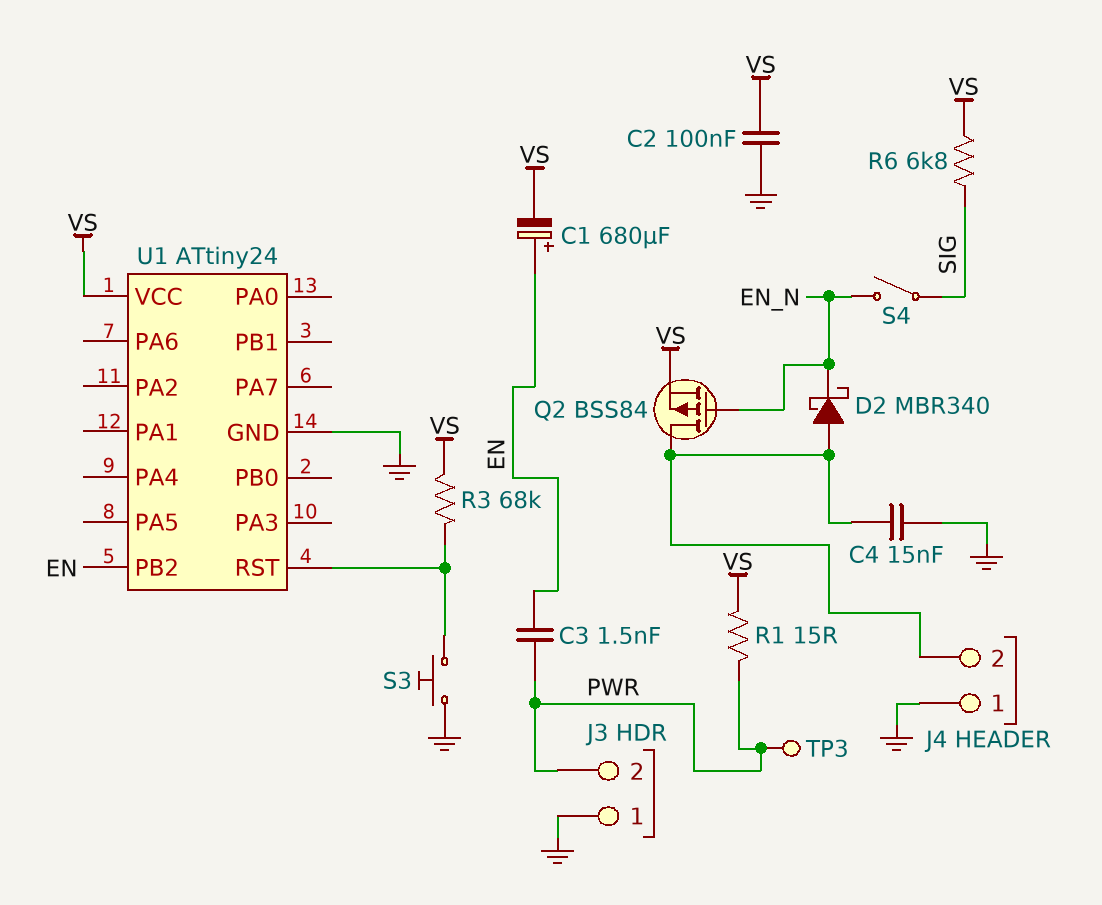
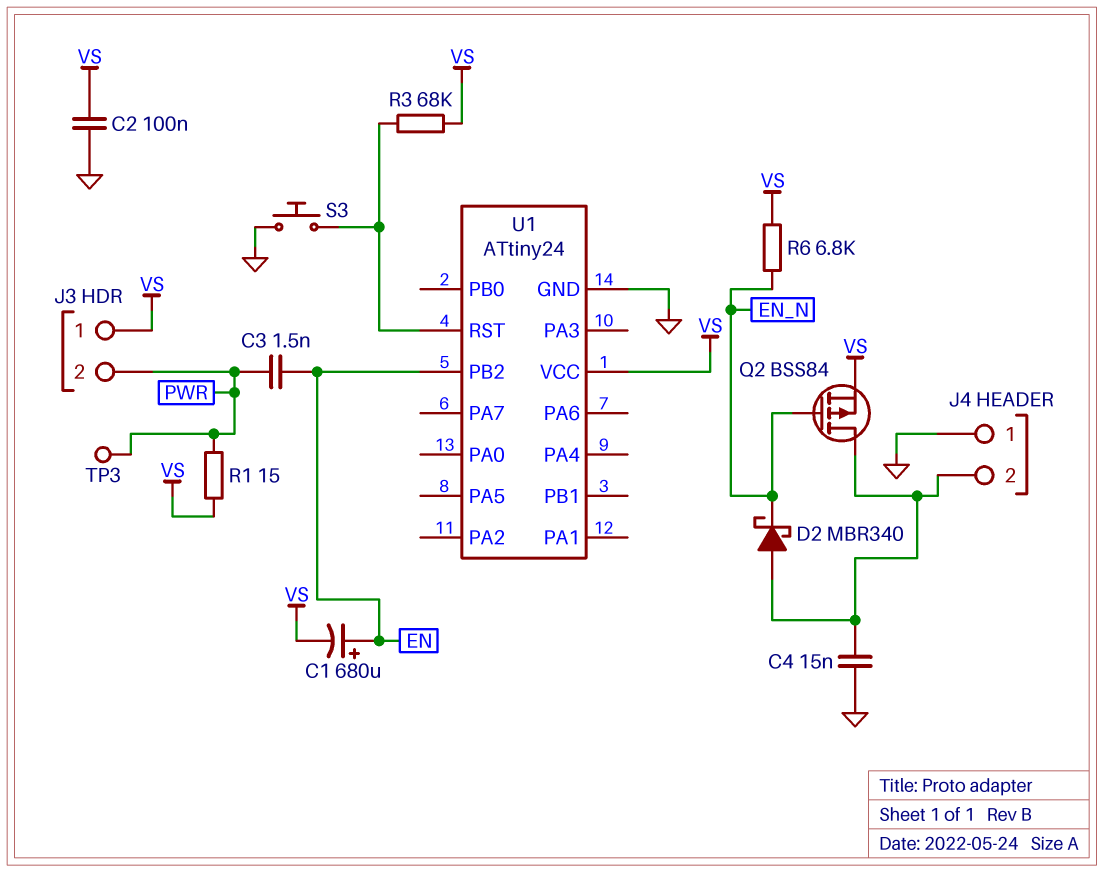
J3 pin 1: GND -> VS
R6: 6.8k (SIG, VS) -> 6.8k (EN_N, VS)
S4: switch (EN_N, SIG) -> none

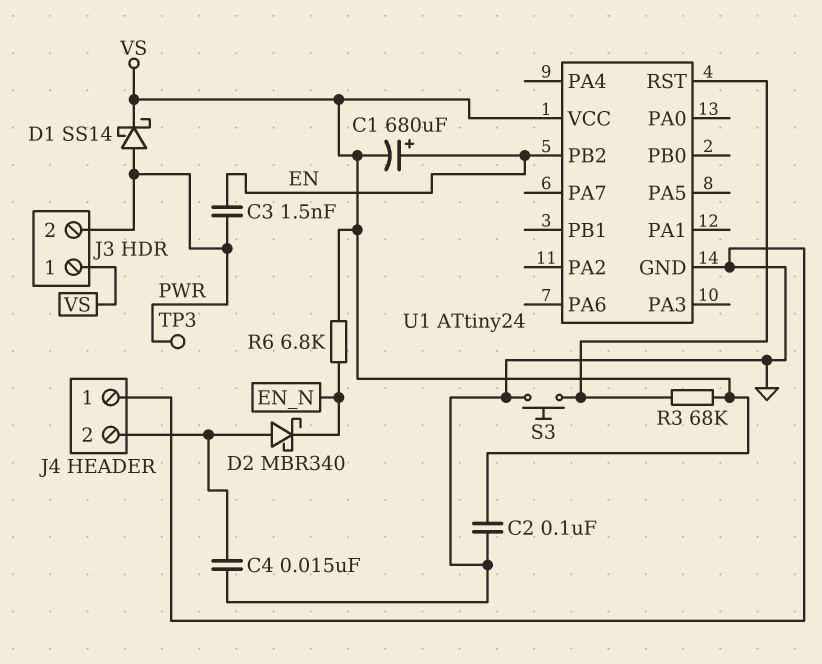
D1: none -> schottky SS14 (A PWR, K VS)
Q2: PMOS BSS84 (G EN_N, D J4/2, S VS) -> none
R1: 15 (PWR, VS) -> none

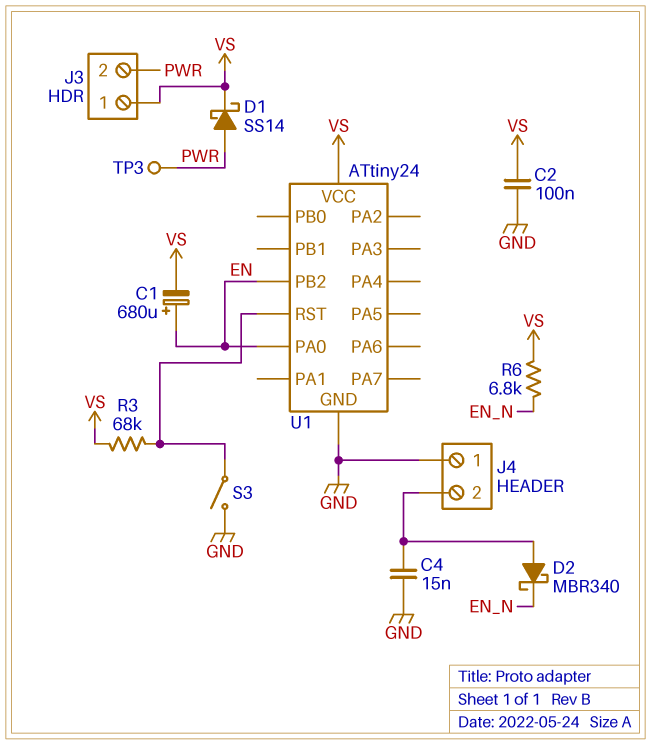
C3: 1.5nF (EN, PWR) -> none
S3: button (GND, U1/RST) -> switch (GND, U1/RST)
U1 pin PA0: none -> EN

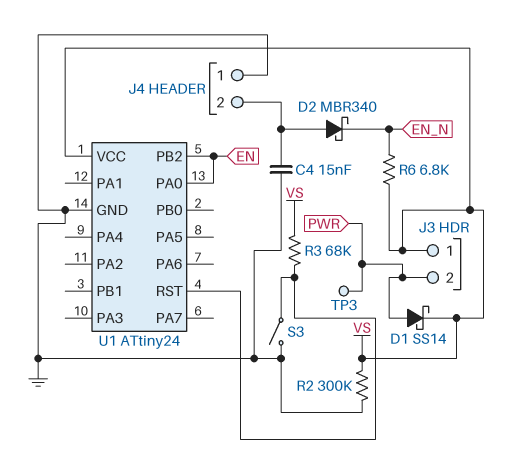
C1: 680uF (plus EN, minus VS) -> none
C2: 100nF (GND, VS) -> none
R2: none -> 300k (GND, VS)

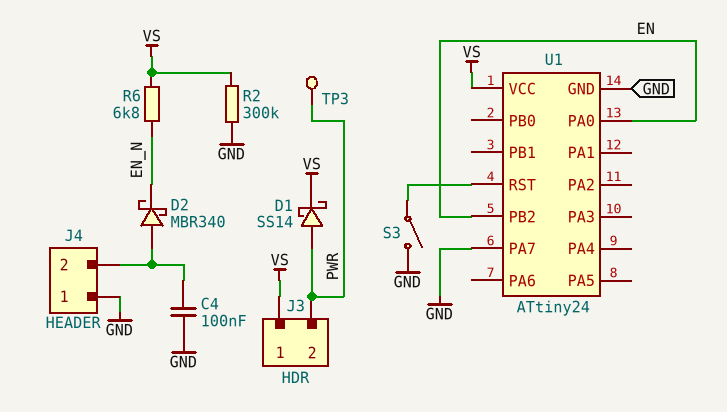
C4: 15nF (GND, J4/2) -> 100nF (GND, J4/2)
R3: 68k (U1/RST, VS) -> none
U1 pin PA7: none -> GND

